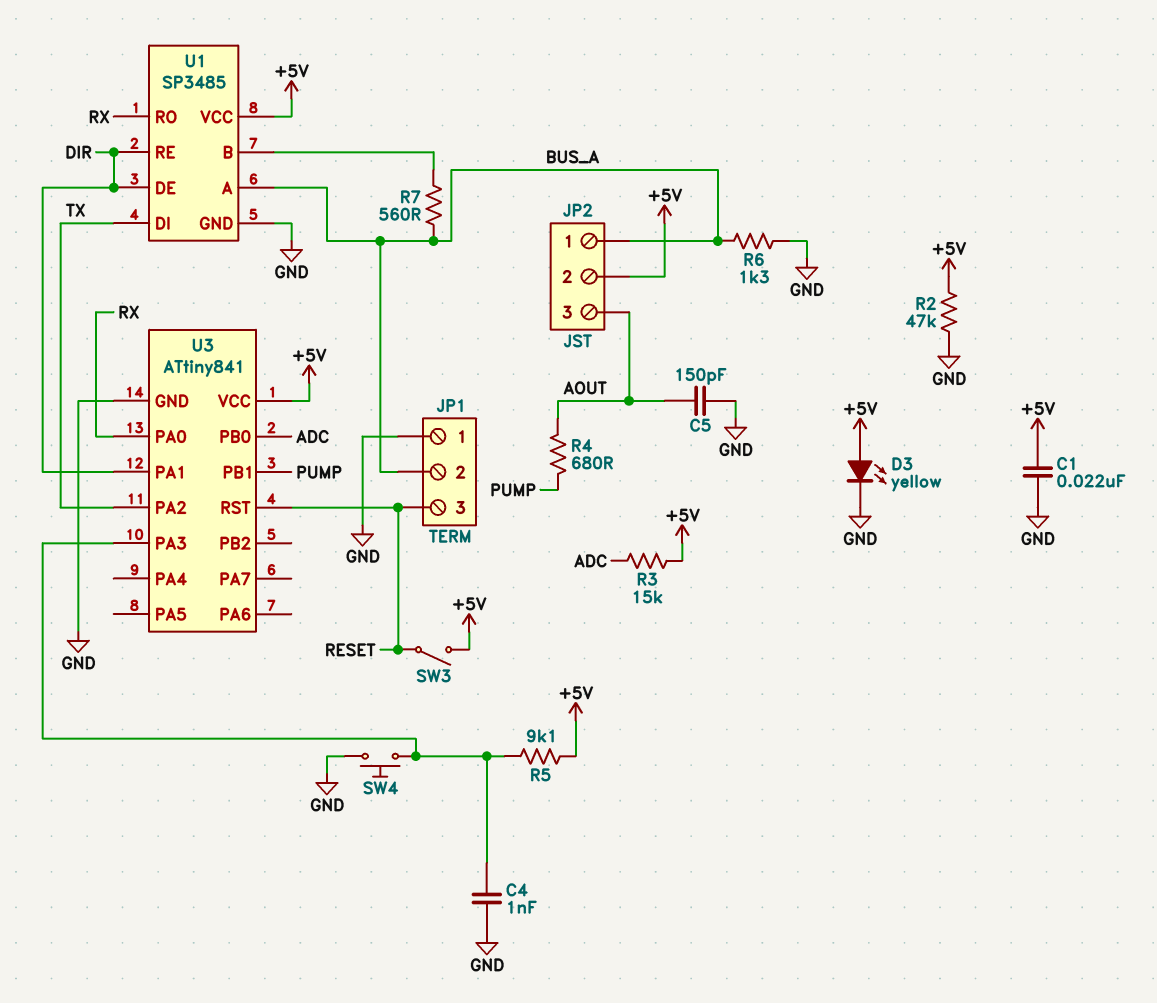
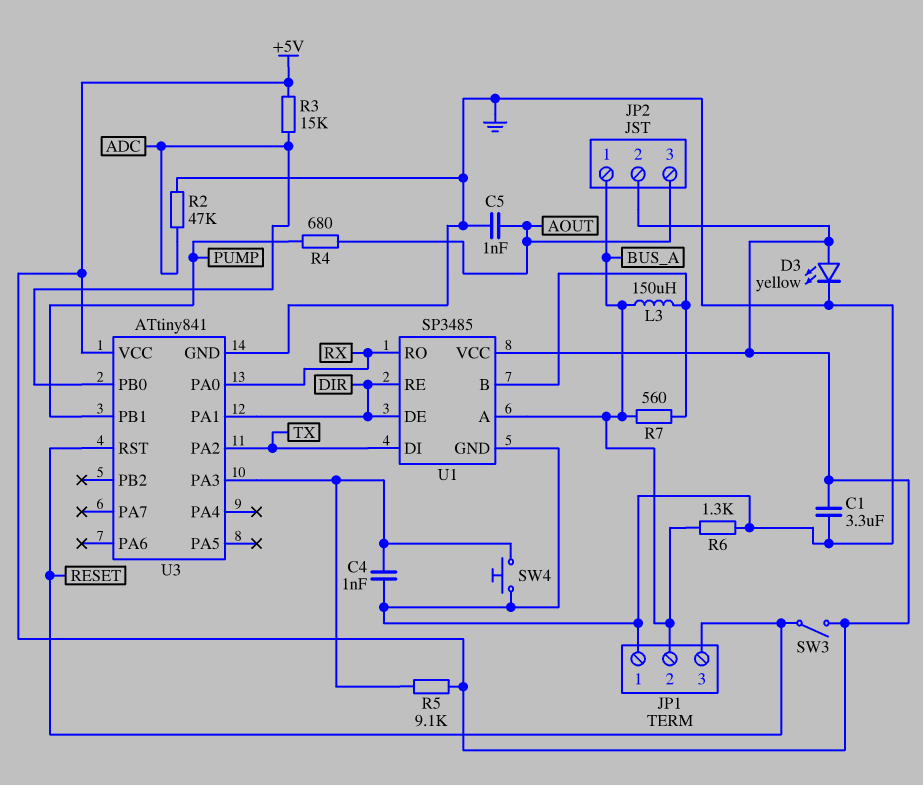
C1: 22nF (+5V, GND) -> 3.3uF (+5V, GND)
C5: 150pF (AOUT, GND) -> 1nF (AOUT, GND)
L3: none -> 150uH (BUS_A, U1/B)
R2: 47k (+5V, GND) -> 47k (ADC, GND)

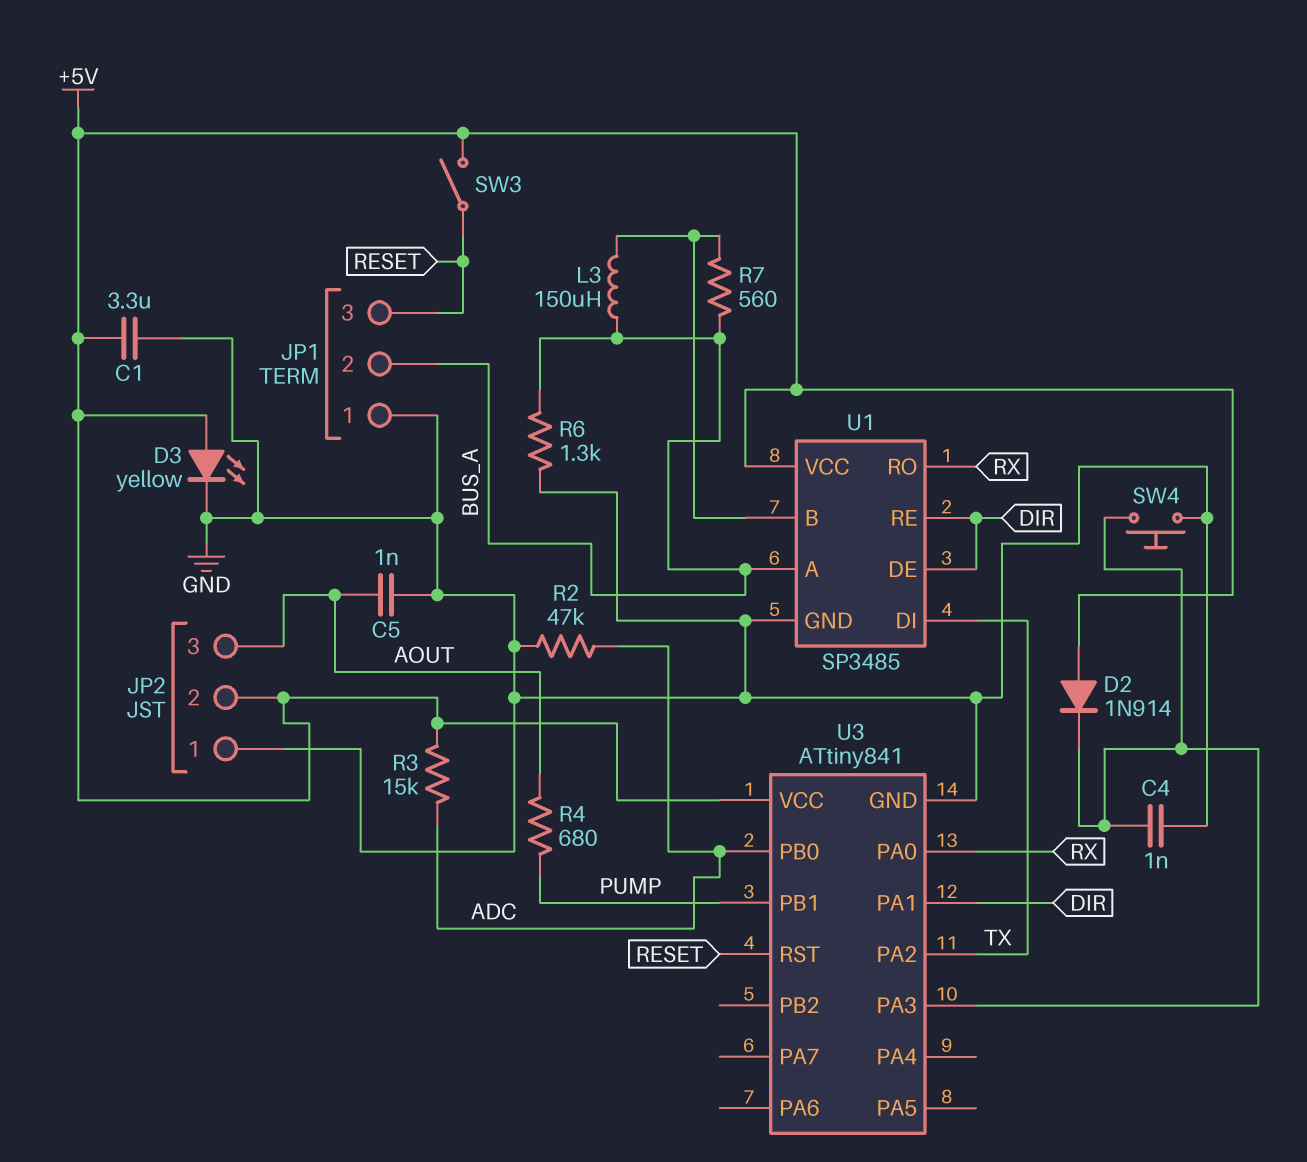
D2: none -> diode 1N914 (A +5V, K U3/PA3)
JP2 pin 1: BUS_A -> GND
R5: 9.1k (+5V, U3/PA3) -> none

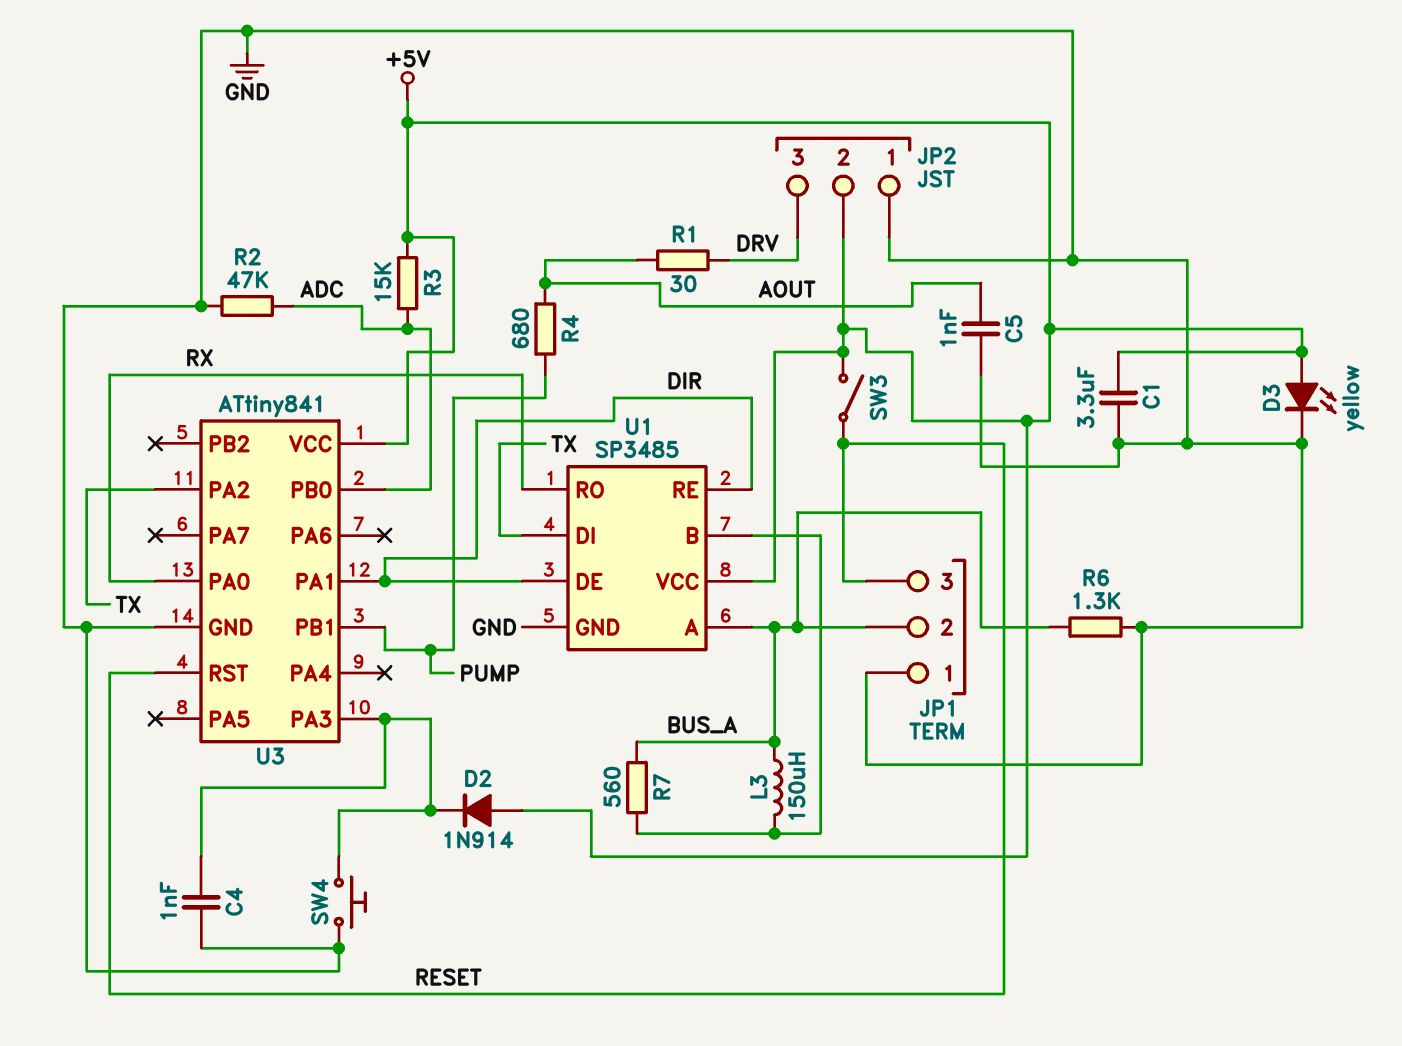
JP2 pin 3: AOUT -> DRV
R1: none -> 30 (AOUT, DRV)

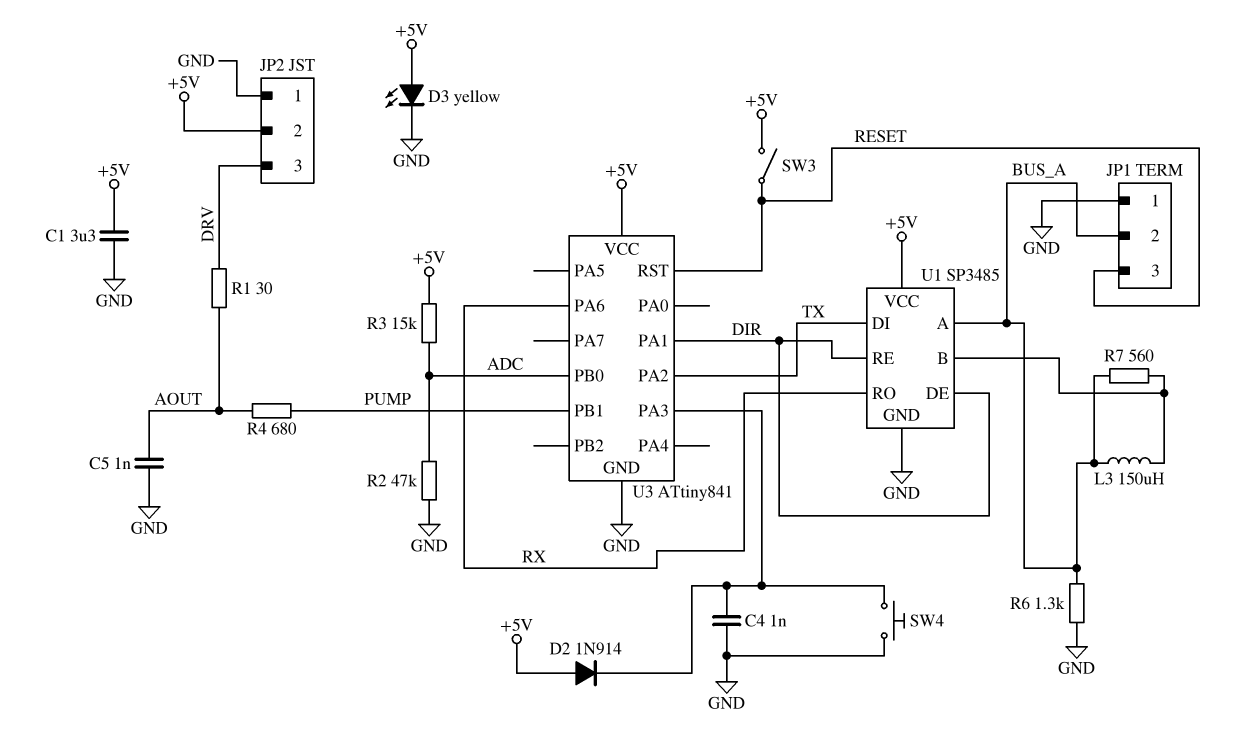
U3 pin PA0: RX -> none
U3 pin PA6: none -> RX

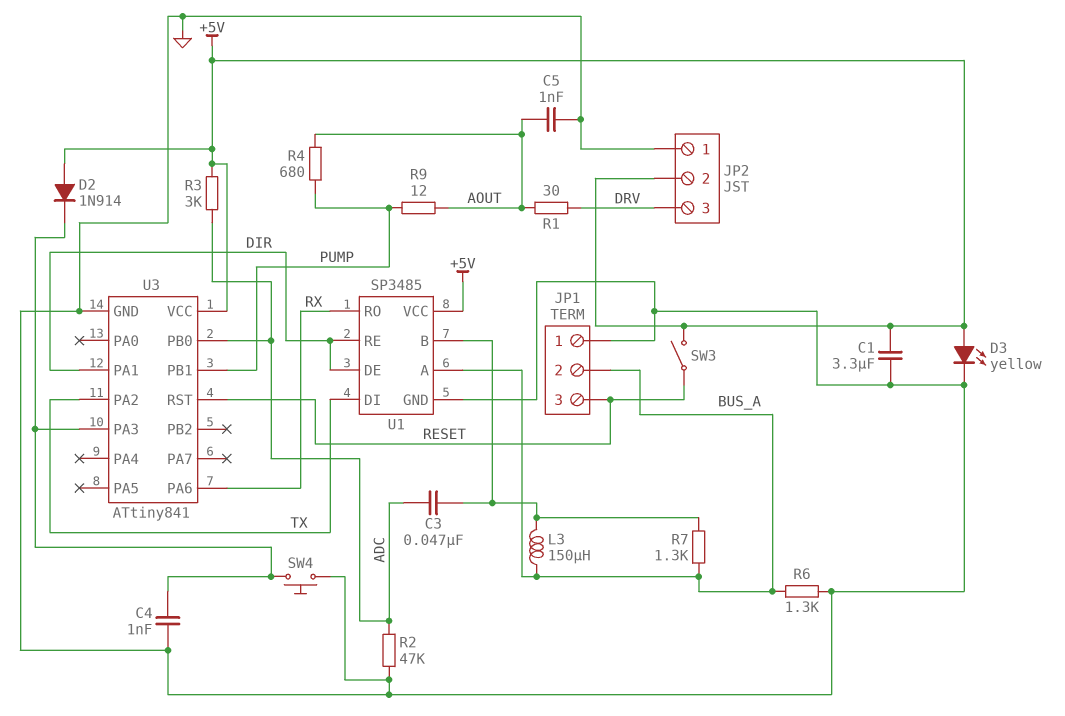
C3: none -> 47nF (ADC, U1/B)
R3: 15k (+5V, ADC) -> 3k (+5V, ADC)
R7: 560 (BUS_A, U1/B) -> 1.3k (BUS_A, U1/B)
R9: none -> 12 (AOUT, PUMP)

